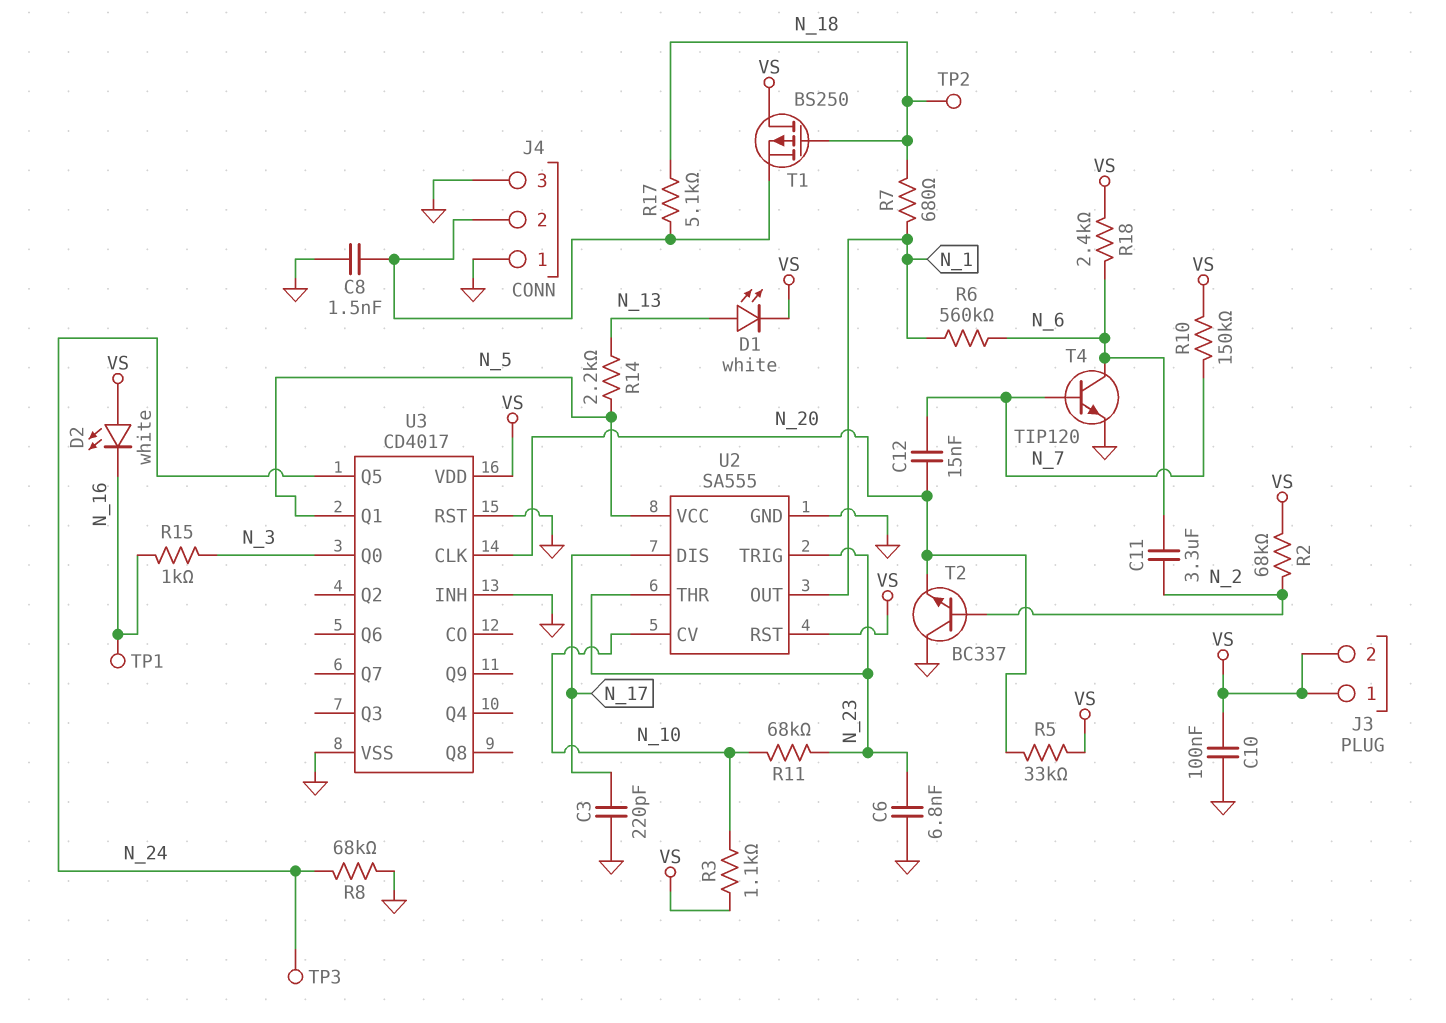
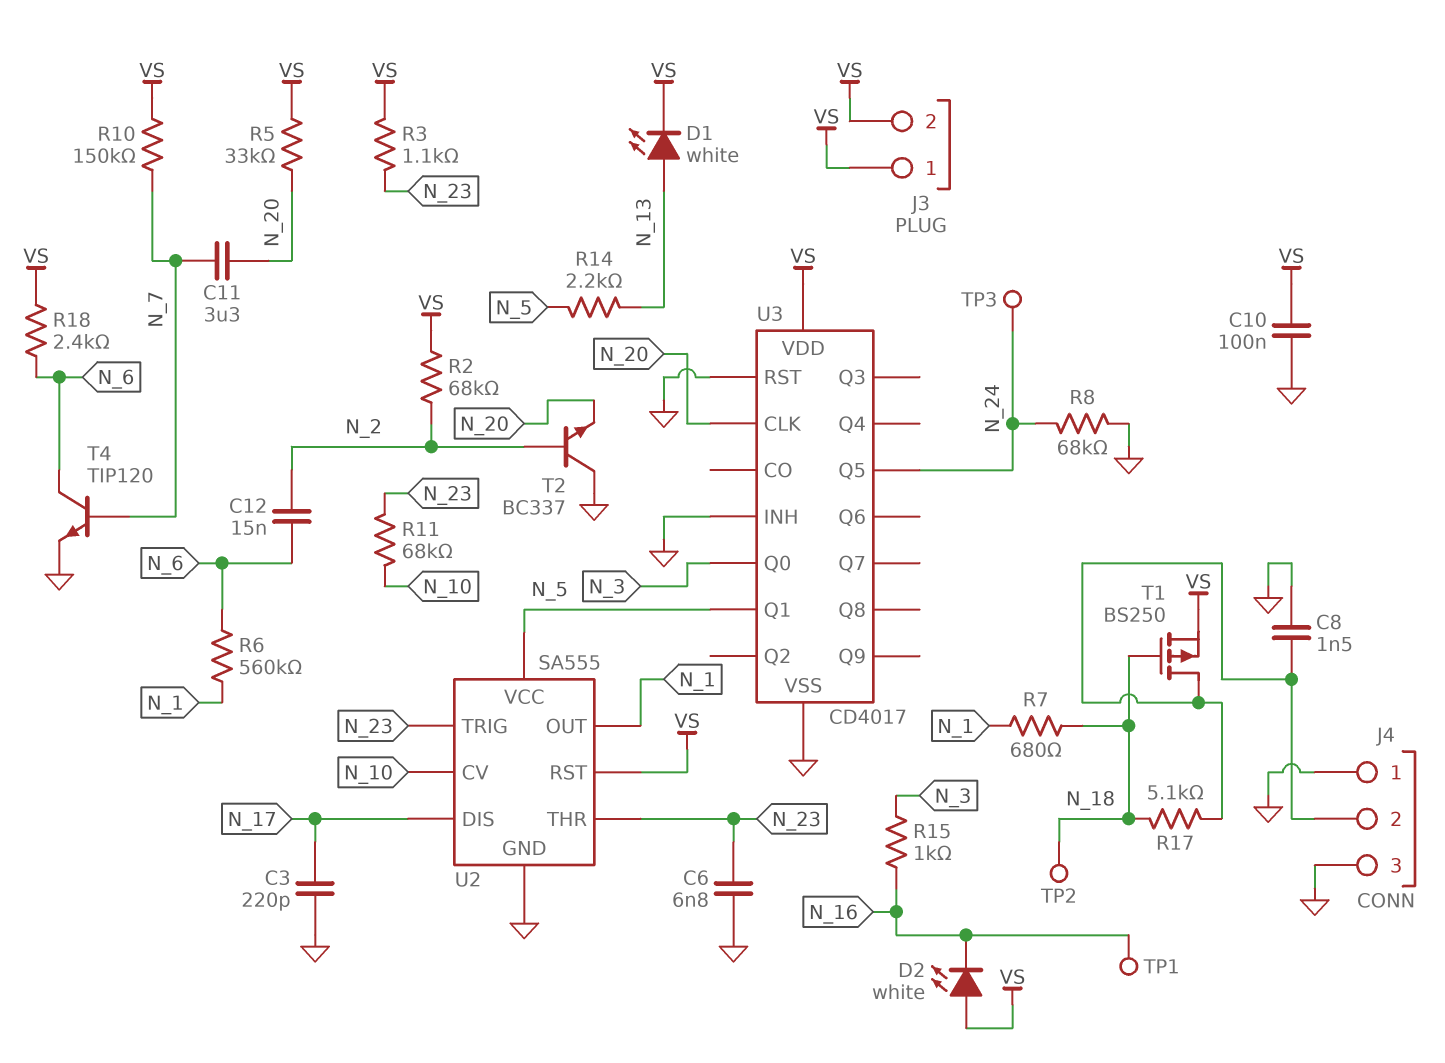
C11: 3.3uF (N_2, N_6) -> 3.3uF (N_7, N_20)
C12: 15nF (N_7, N_20) -> 15nF (N_2, N_6)
R3: 1.1k (N_10, VS) -> 1.1k (N_23, VS)
T1: PMOS BS250 (G N_18, D VS, S J4/2) -> PMOS BS250 (G N_18, D J4/2, S VS)

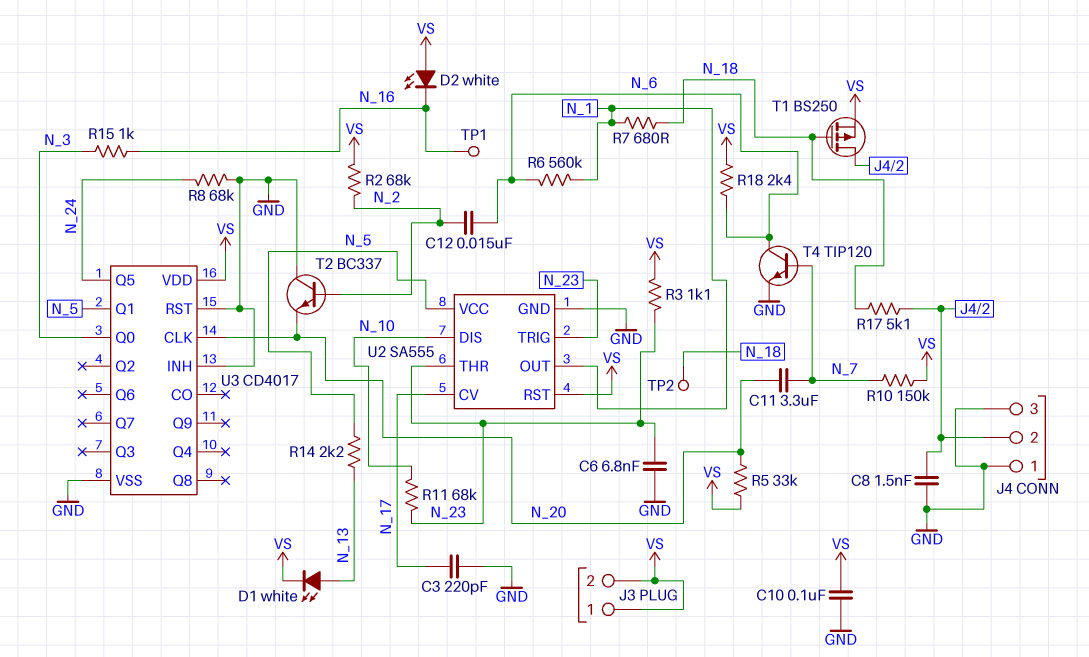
TP3: test point (N_24) -> none
U2 pin CV: N_10 -> N_17
U2 pin DIS: N_17 -> N_10

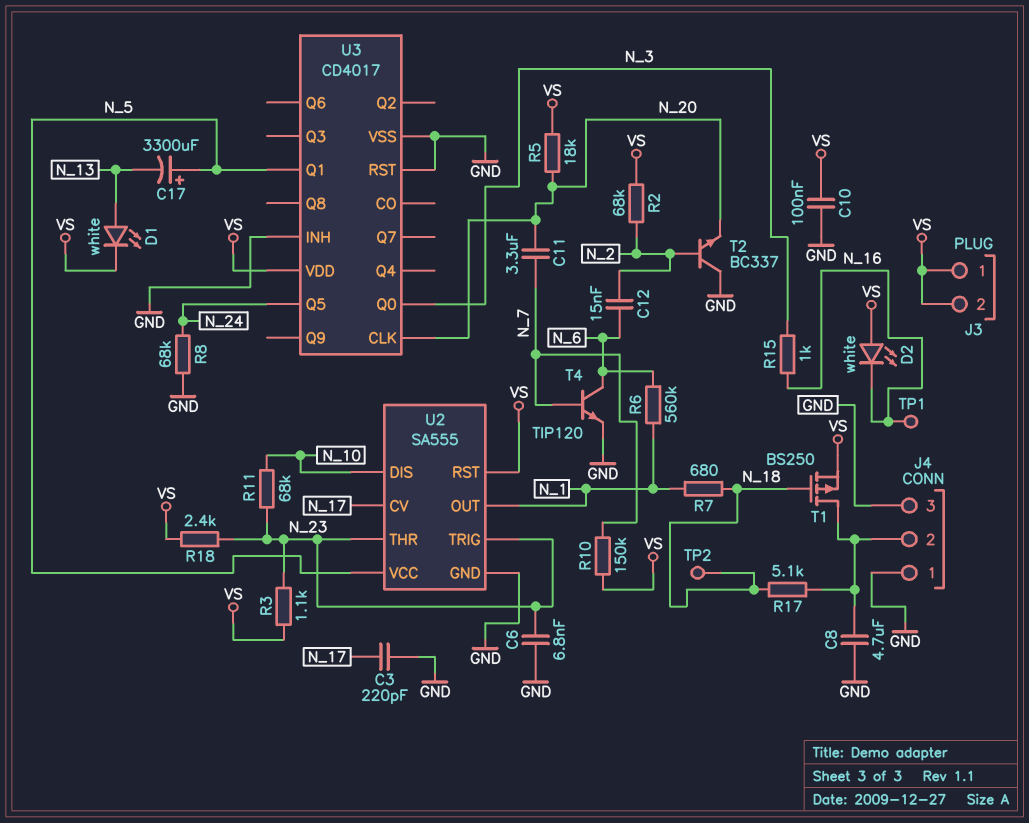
C8: 1.5nF (GND, J4/2) -> 4.7uF (GND, J4/2)
C17: none -> 3300uF (plus N_5, minus N_13)
R5: 33k (N_20, VS) -> 18k (N_20, VS)
R14: 2.2k (N_5, N_13) -> none
R18: 2.4k (N_6, VS) -> 2.4k (N_23, VS)

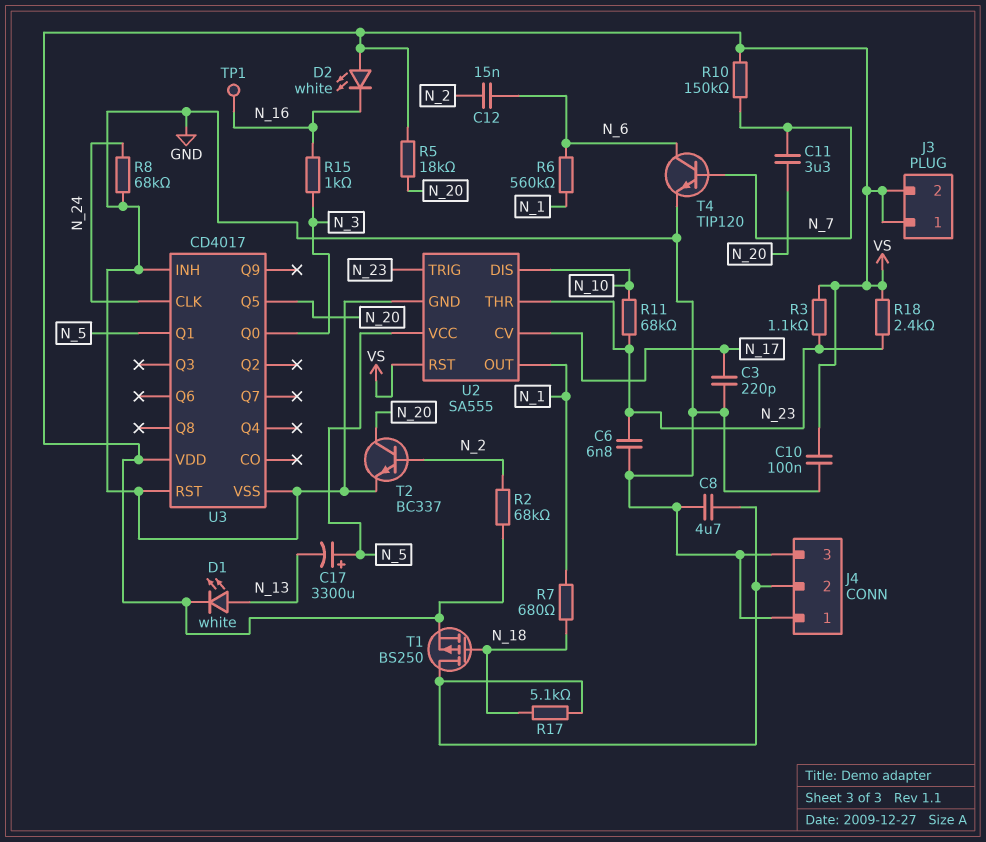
T2: NPN BC337 (B N_2, C GND, E N_20) -> NPN BC337 (B N_2, C N_20, E GND)
TP2: test point (N_18) -> none
U3 pin CLK: N_20 -> N_24
U3 pin Q5: N_24 -> N_20

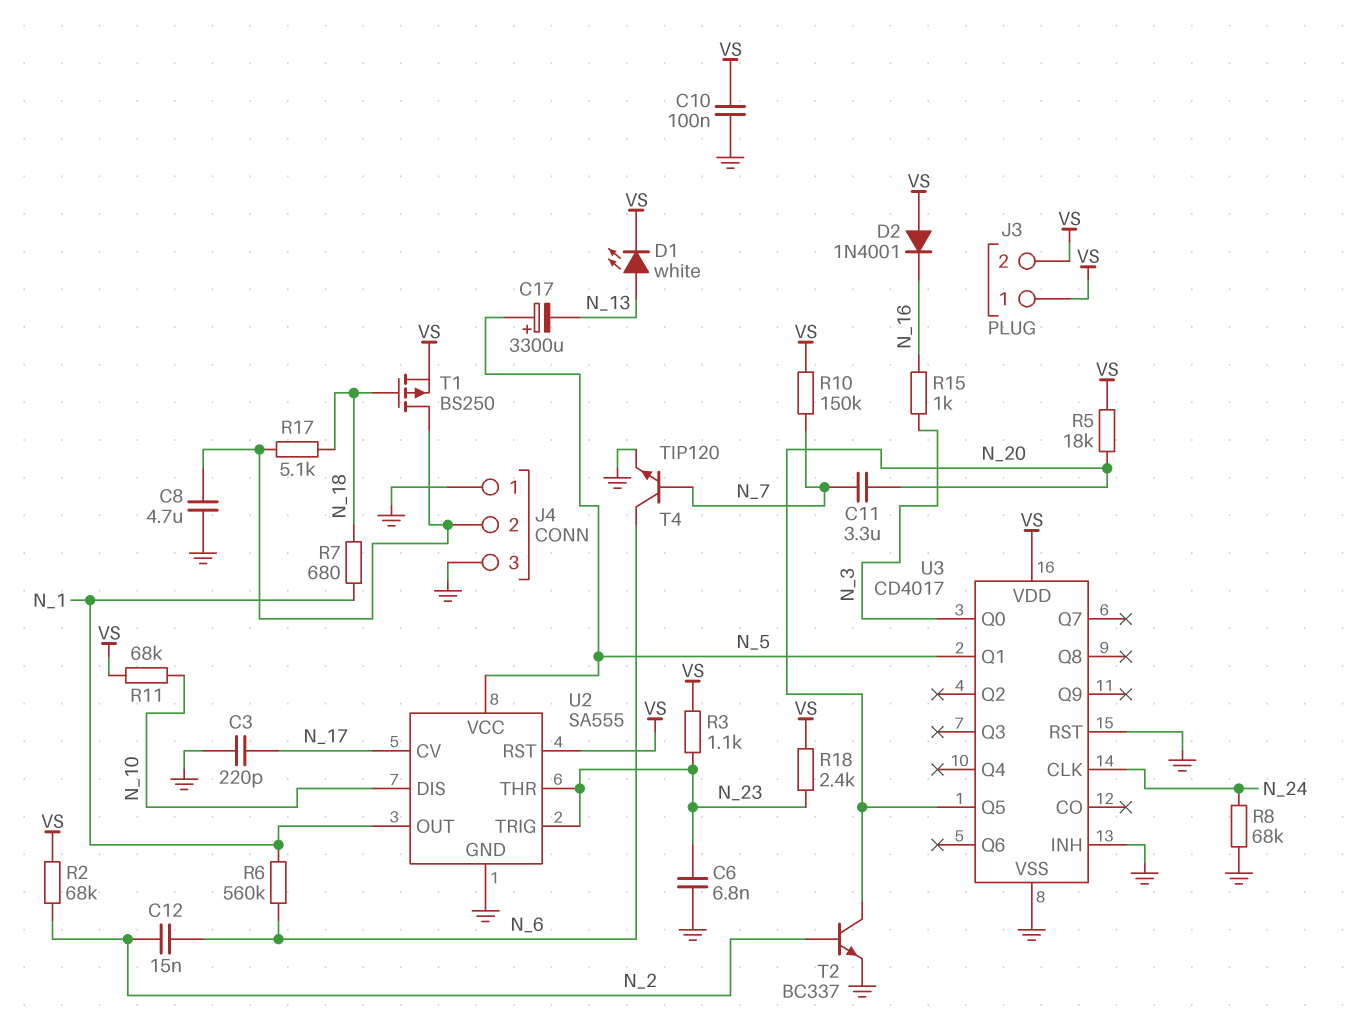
D2: LED white (A VS, K N_16) -> diode 1N4001 (A VS, K N_16)
R11: 68k (N_10, N_23) -> 68k (N_10, VS)
TP1: test point (N_16) -> none

